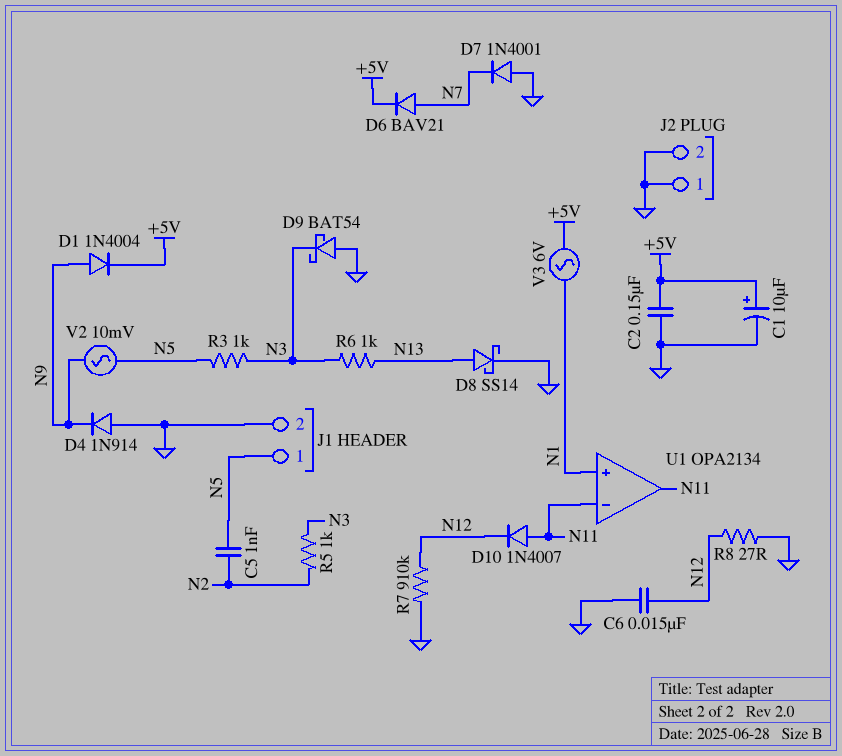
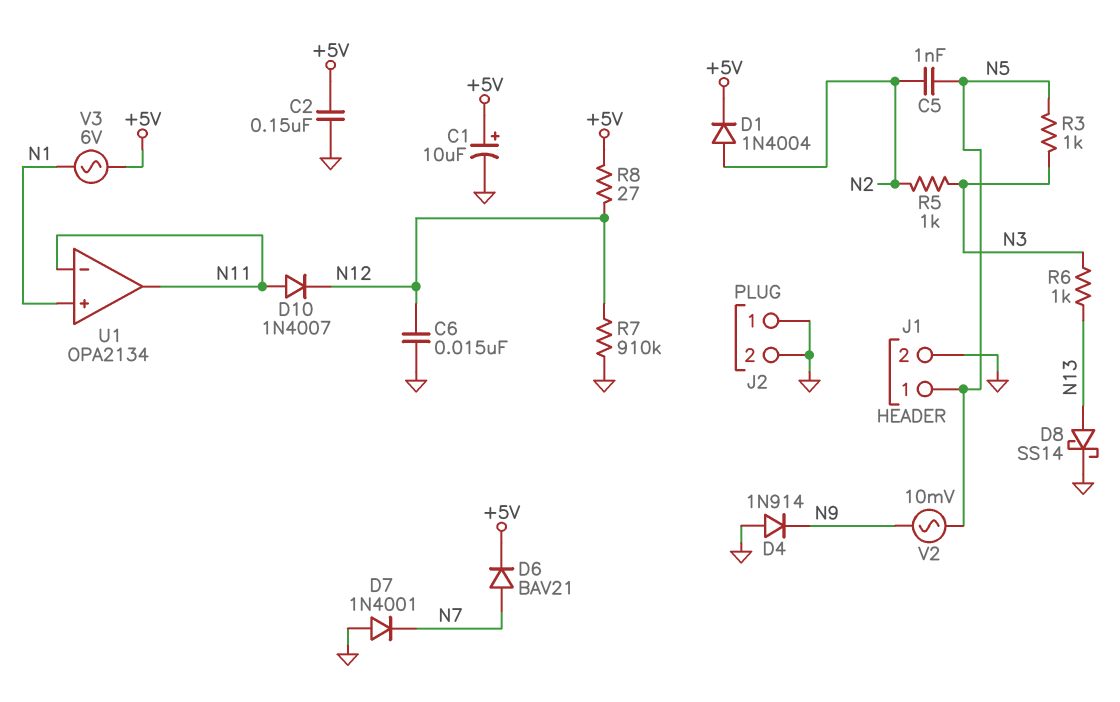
D1: diode 1N4004 (A N9, K +5V) -> diode 1N4004 (A N2, K +5V)
D9: schottky BAT54 (A GND, K N3) -> none
R8: 27 (GND, N12) -> 27 (+5V, N12)

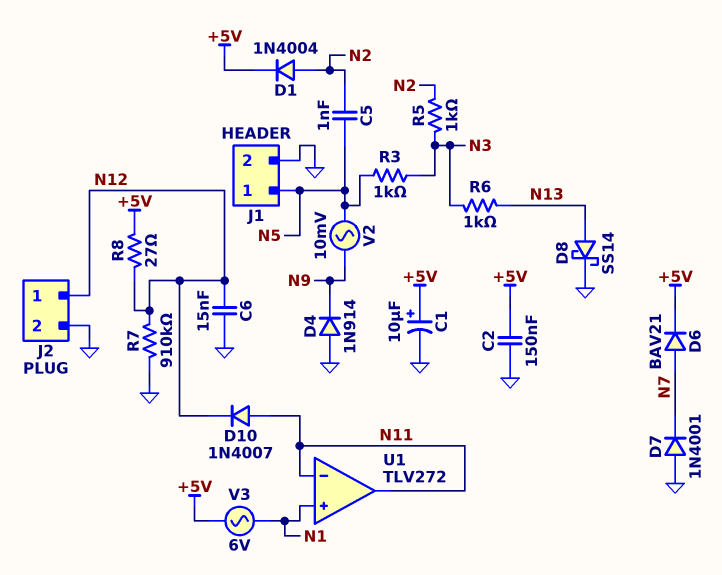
J2 pin 1: GND -> N12
U1: OPA2134 -> TLV272

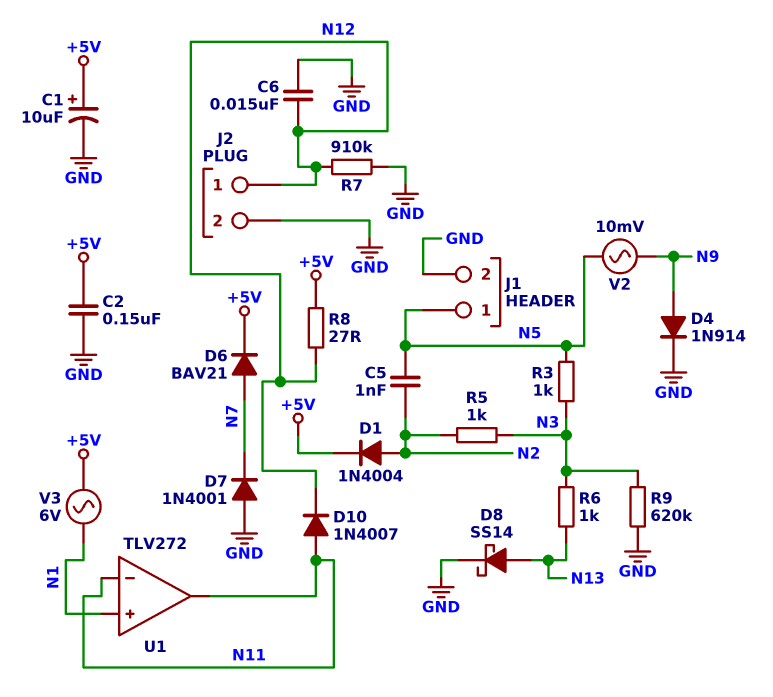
D4: diode 1N914 (A GND, K N9) -> diode 1N914 (A N9, K GND)
R9: none -> 620k (GND, N3)

